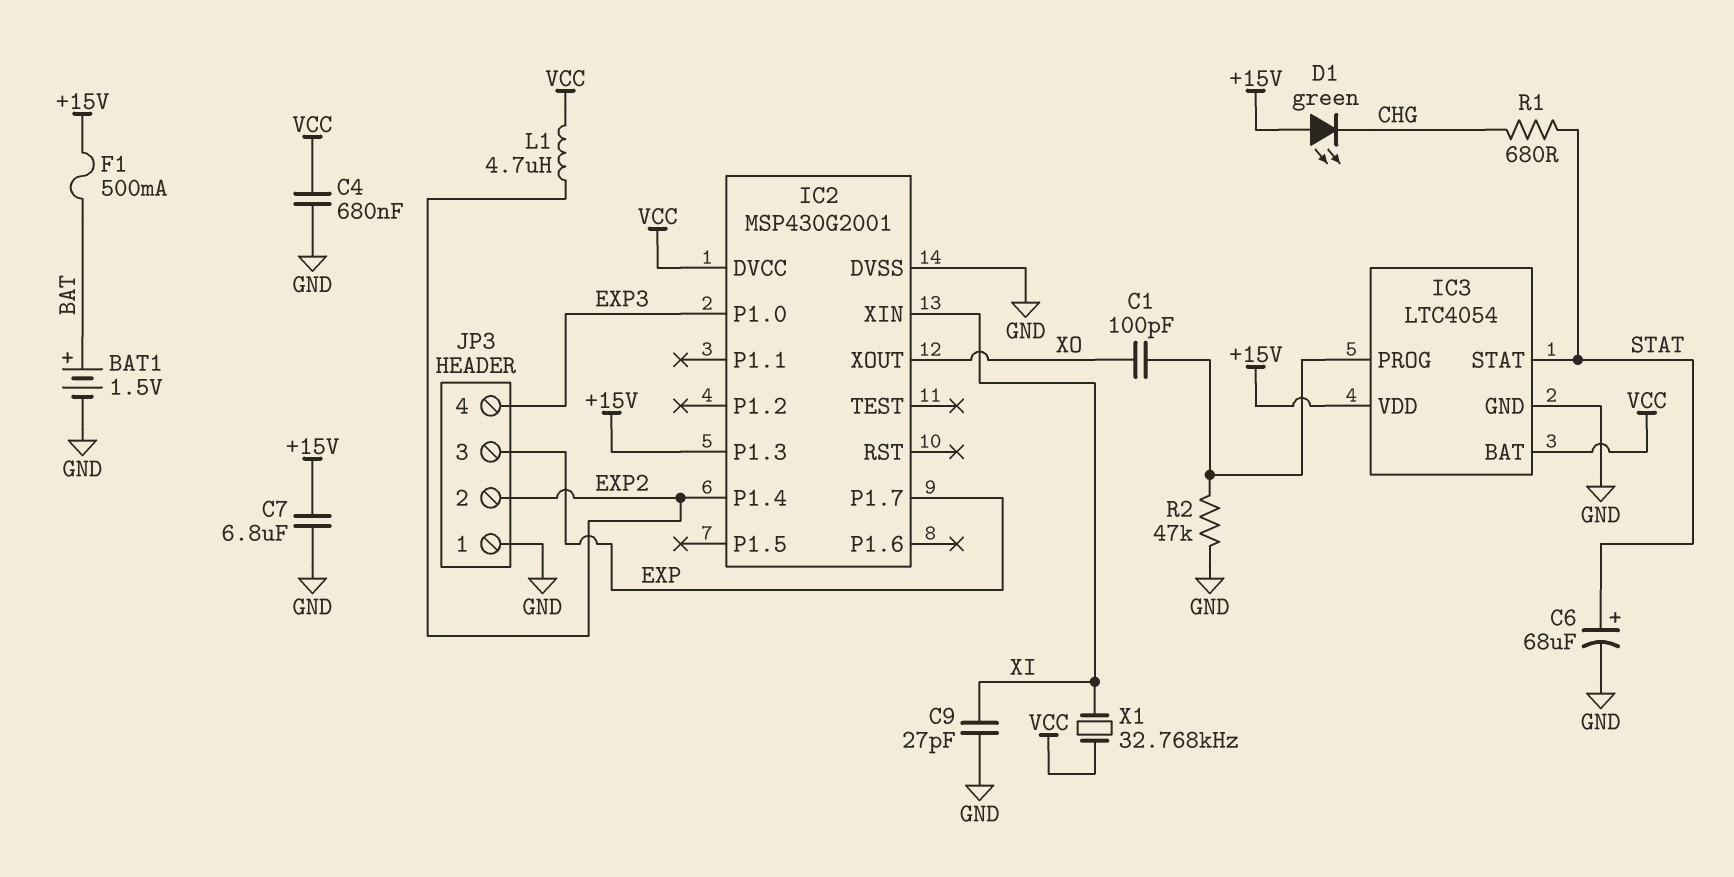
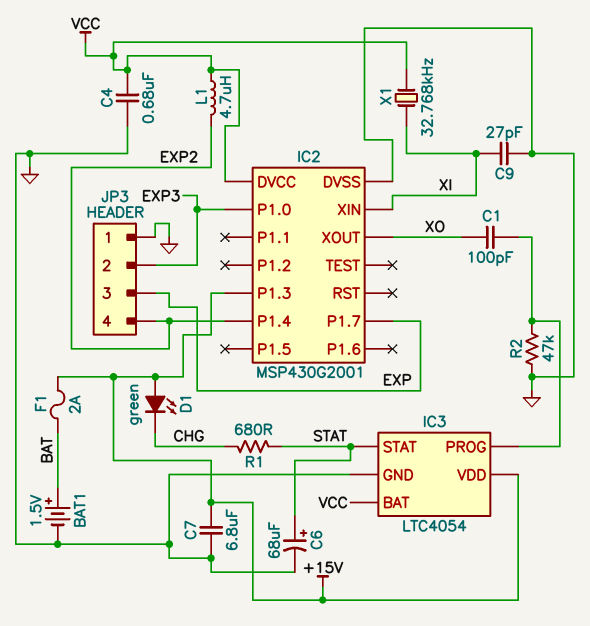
F1: 500mA (+15V, BAT) -> 2A (+15V, BAT)
JP3 pin 2: EXP2 -> EXP3
JP3 pin 4: EXP3 -> EXP2

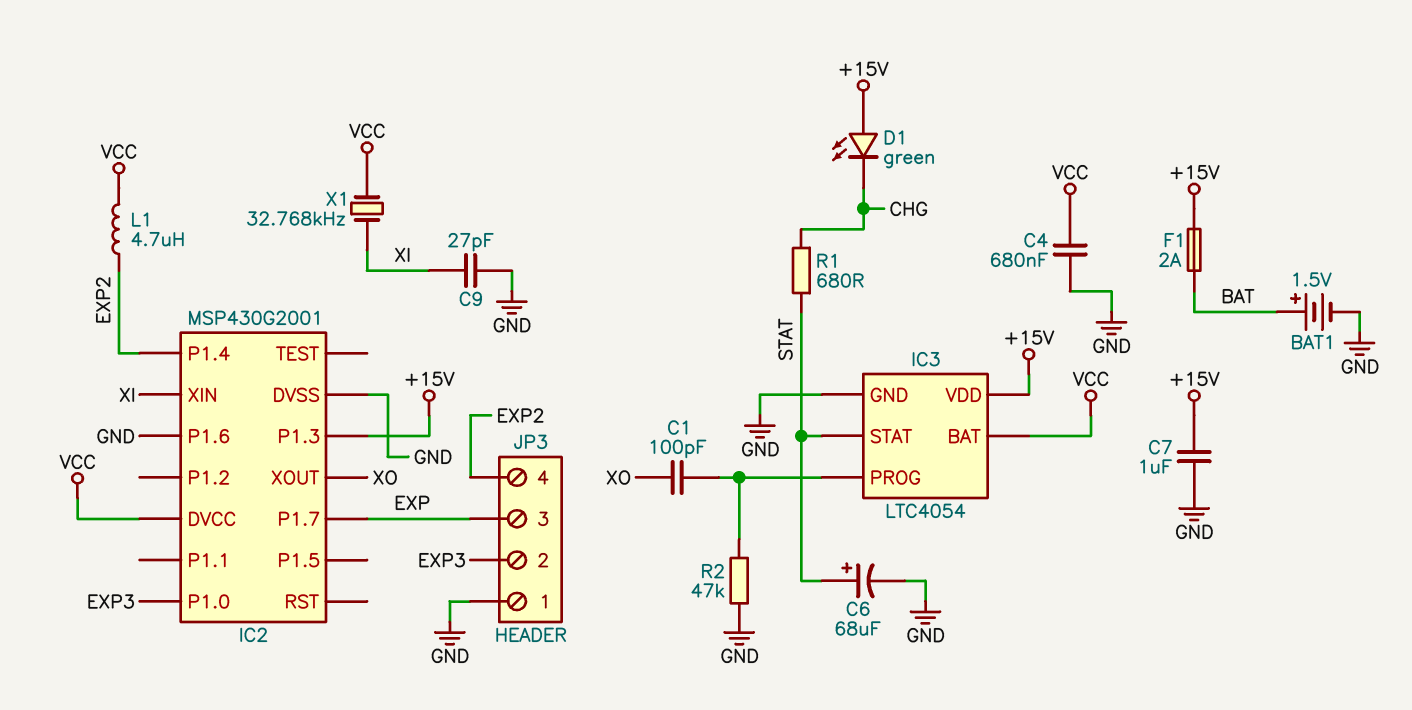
C7: 6.8uF (+15V, GND) -> 1uF (+15V, GND)
IC2 pin P1.6: none -> GND

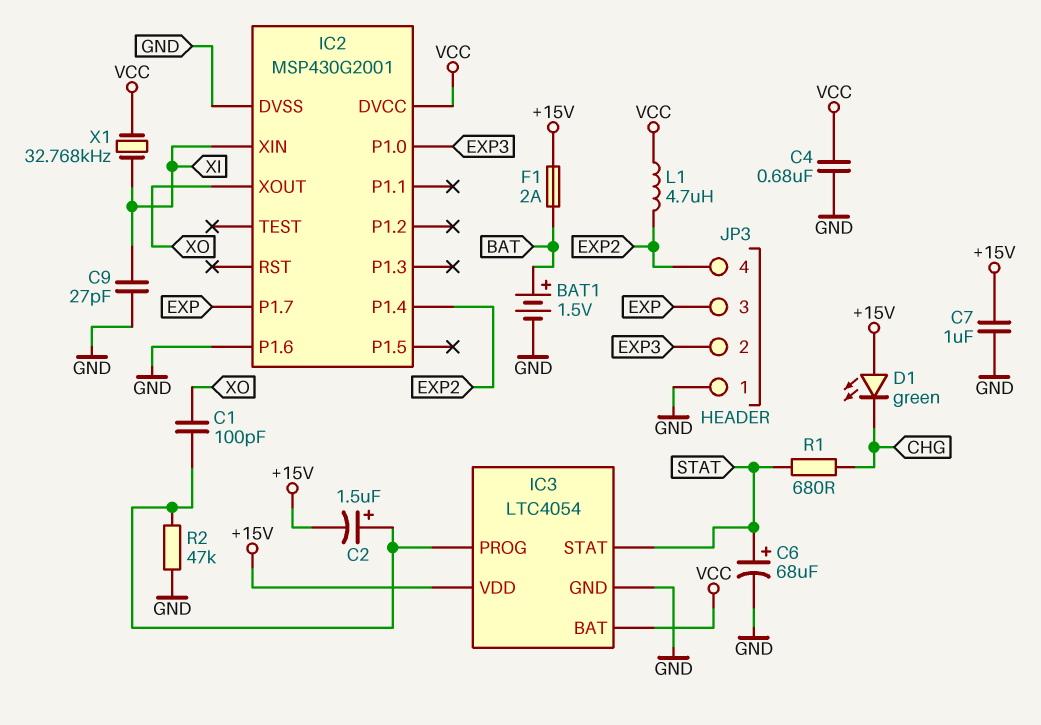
C2: none -> 1.5uF (plus IC3/PROG, minus +15V)
IC2 pin P1.3: +15V -> none

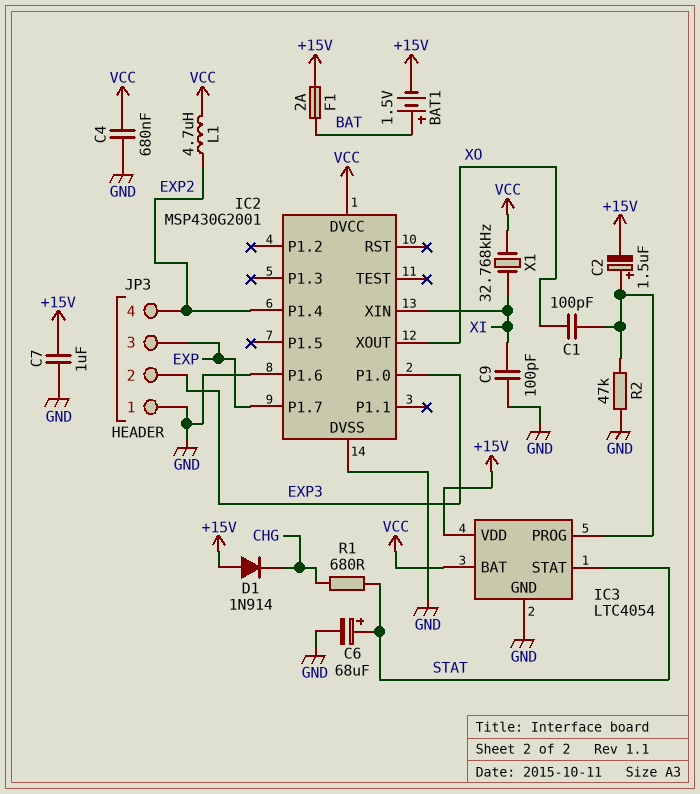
BAT1: 1.5V (plus BAT, minus GND) -> 1.5V (plus BAT, minus +15V)
C9: 27pF (GND, XI) -> 100pF (GND, XI)
D1: LED green (A +15V, K CHG) -> diode 1N914 (A +15V, K CHG)

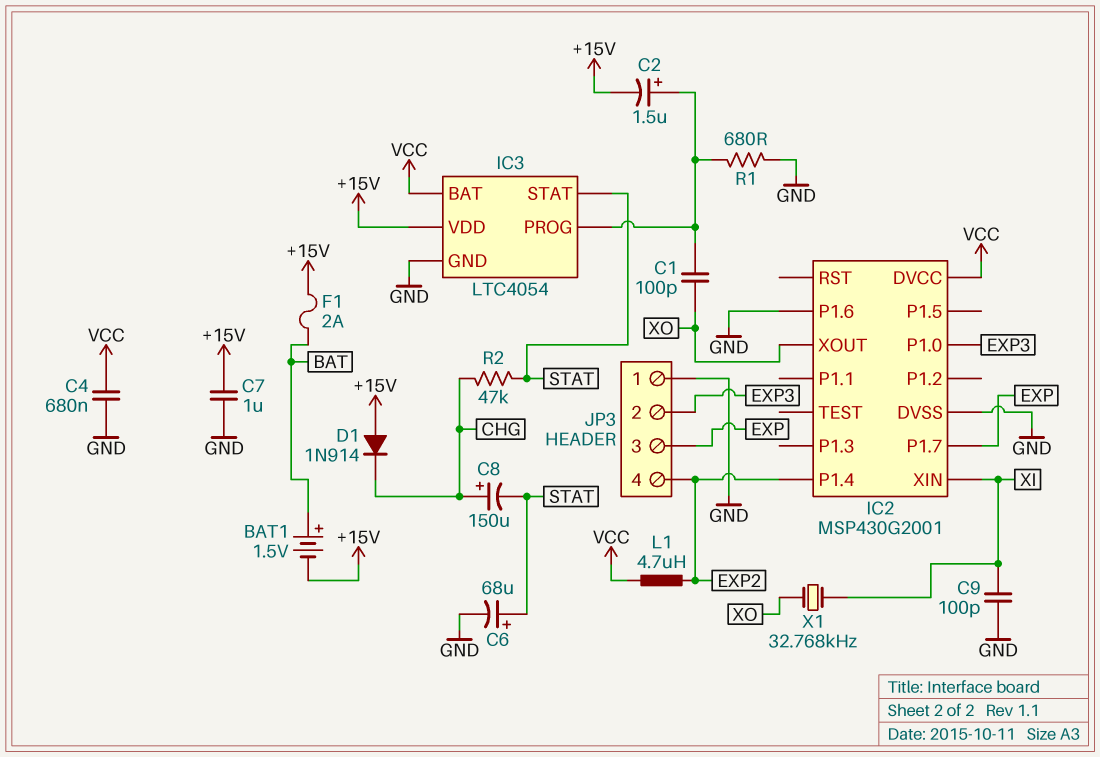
C8: none -> 150uF (plus CHG, minus STAT)
R1: 680 (CHG, STAT) -> 680 (GND, IC3/PROG)
R2: 47k (GND, IC3/PROG) -> 47k (CHG, STAT)
X1: 32.768kHz (VCC, XI) -> 32.768kHz (XI, XO)

